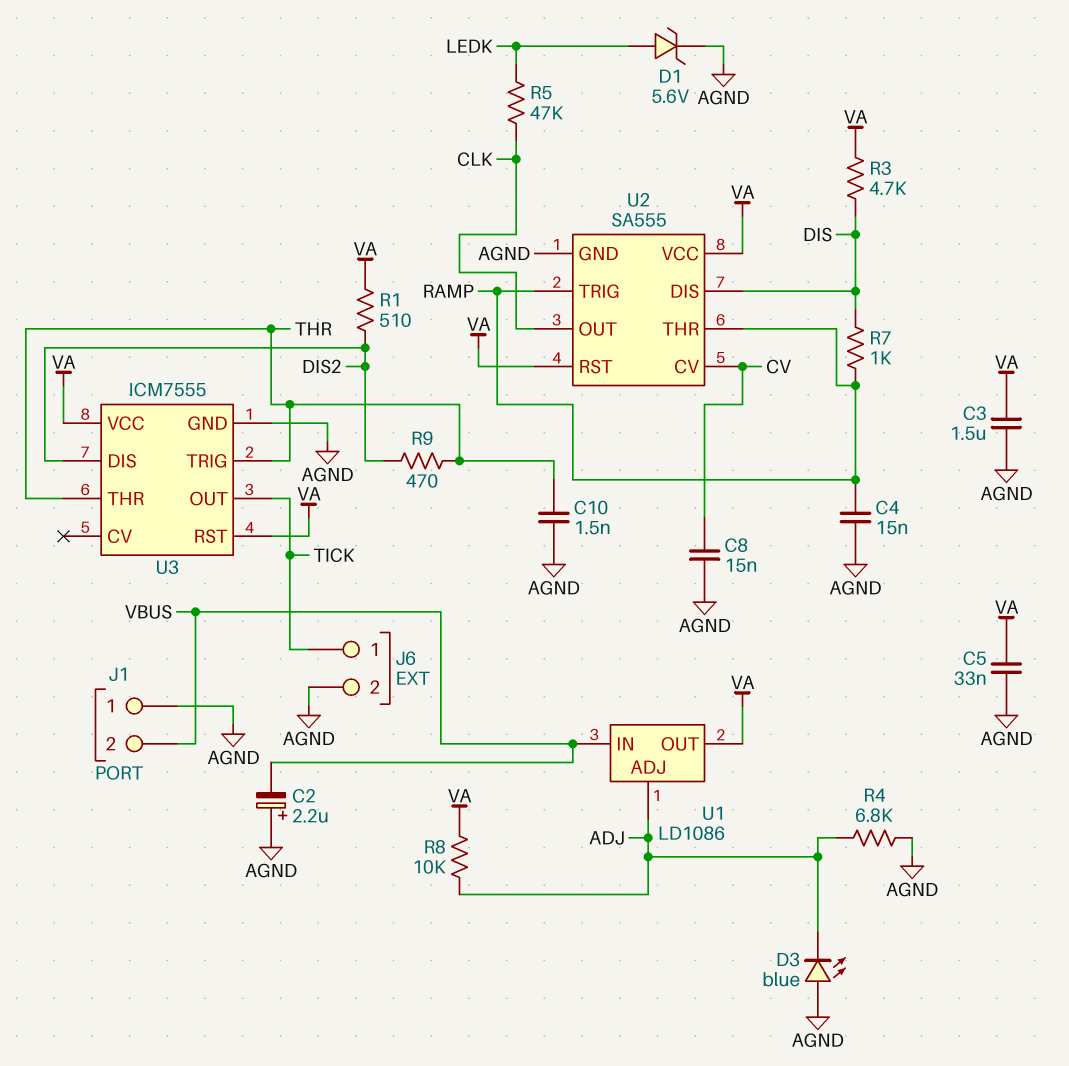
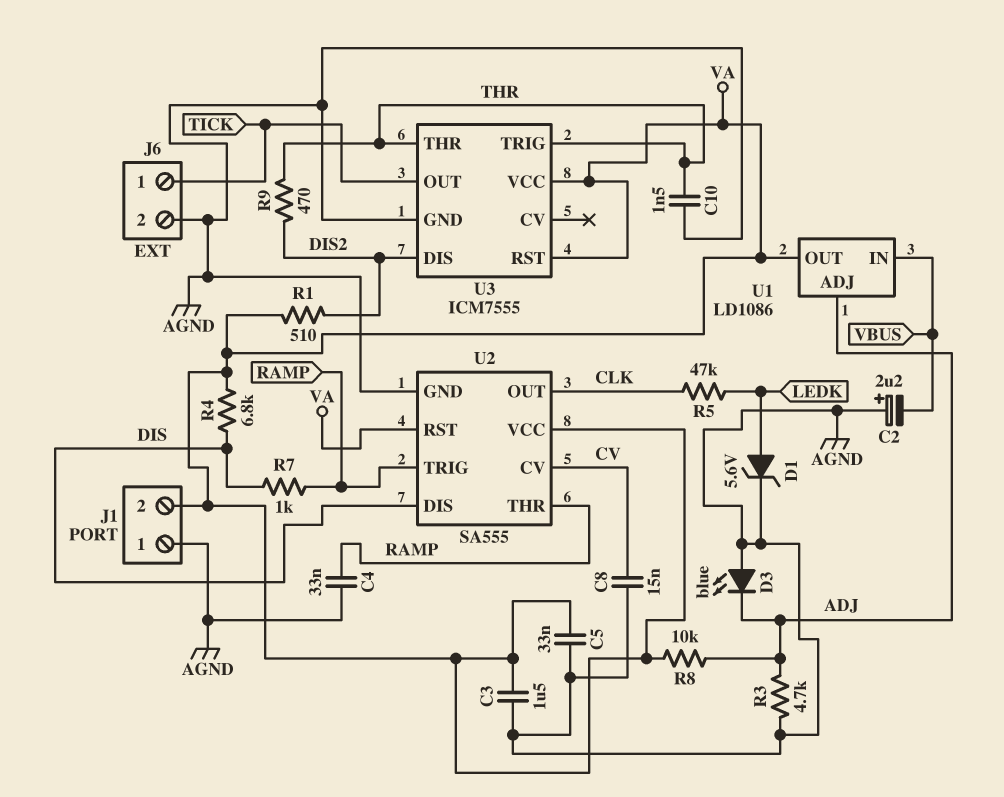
C4: 15nF (AGND, RAMP) -> 33nF (AGND, RAMP)
J1 pin 2: VBUS -> VA
R3: 4.7k (DIS, VA) -> 4.7k (ADJ, AGND)
R4: 6.8k (ADJ, AGND) -> 6.8k (DIS, VA)

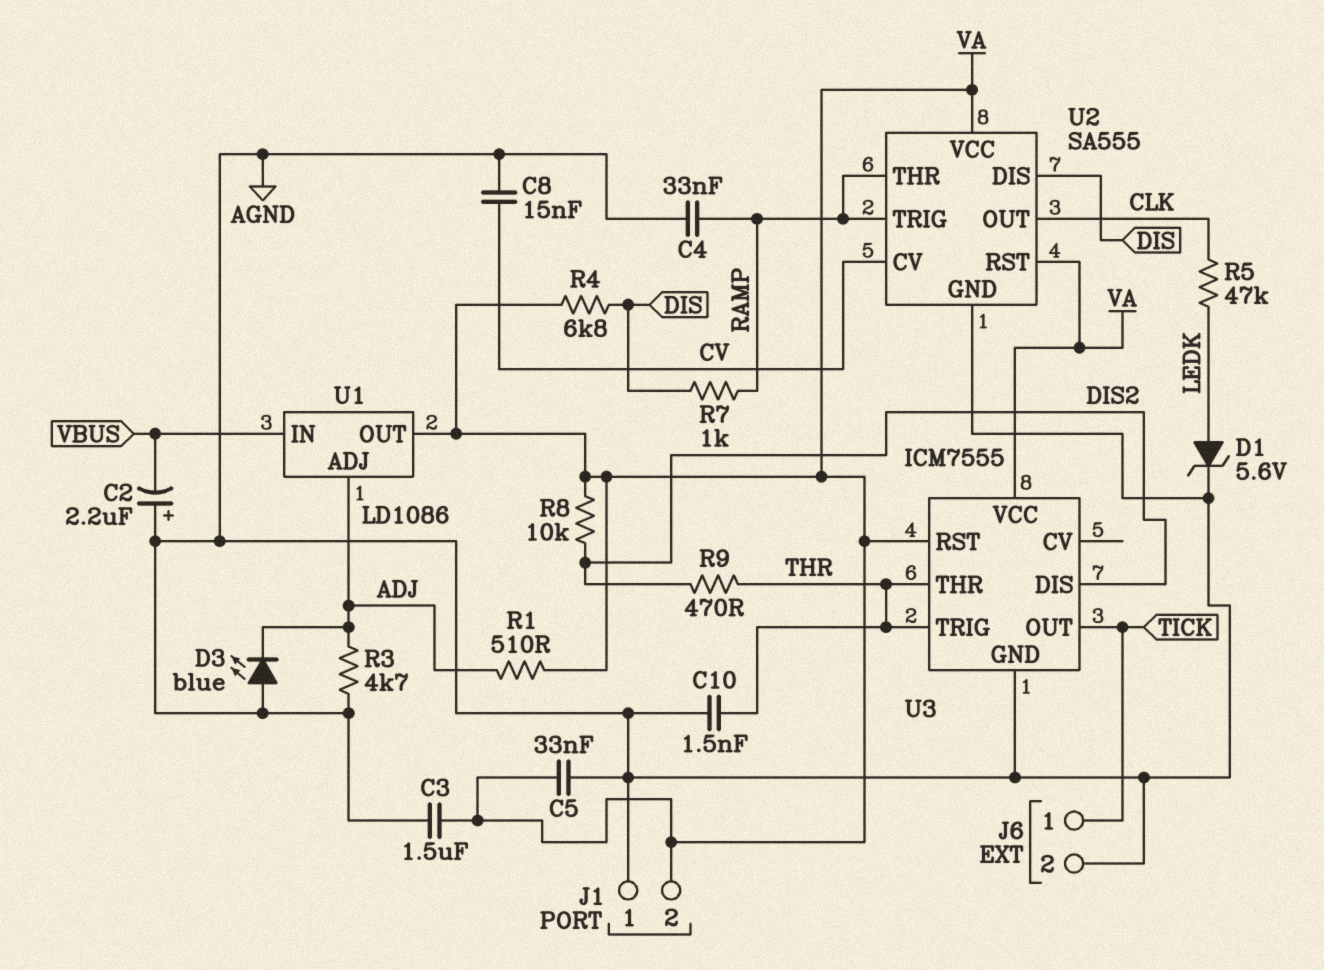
R1: 510 (DIS2, VA) -> 510 (ADJ, VA)
R8: 10k (ADJ, VA) -> 10k (DIS2, VA)

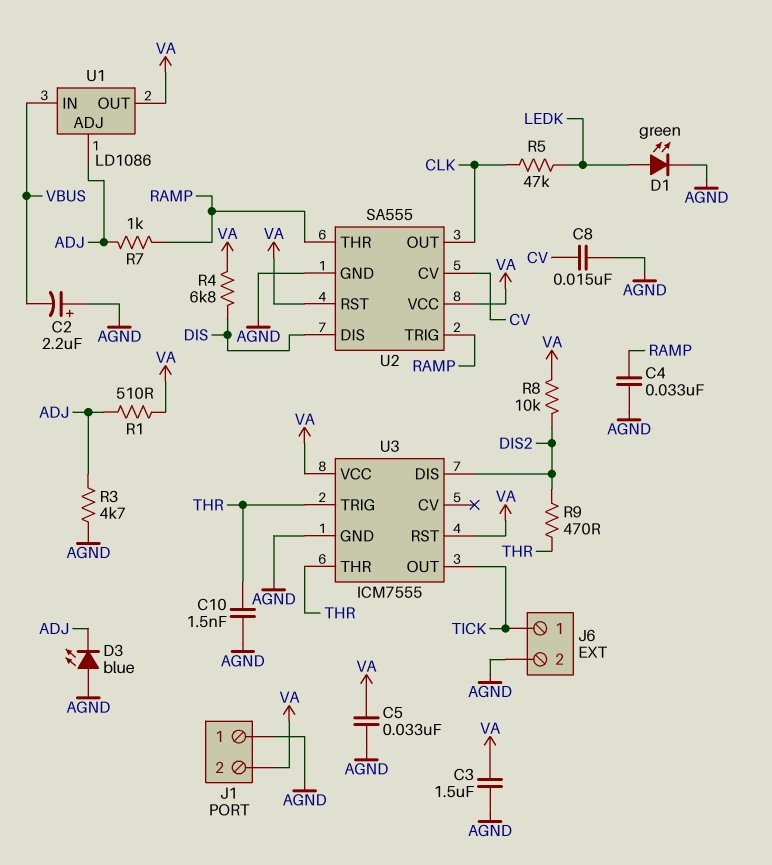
D1: zener 5.6V (A LEDK, K AGND) -> LED green (A LEDK, K AGND)
R7: 1k (DIS, RAMP) -> 1k (ADJ, RAMP)

